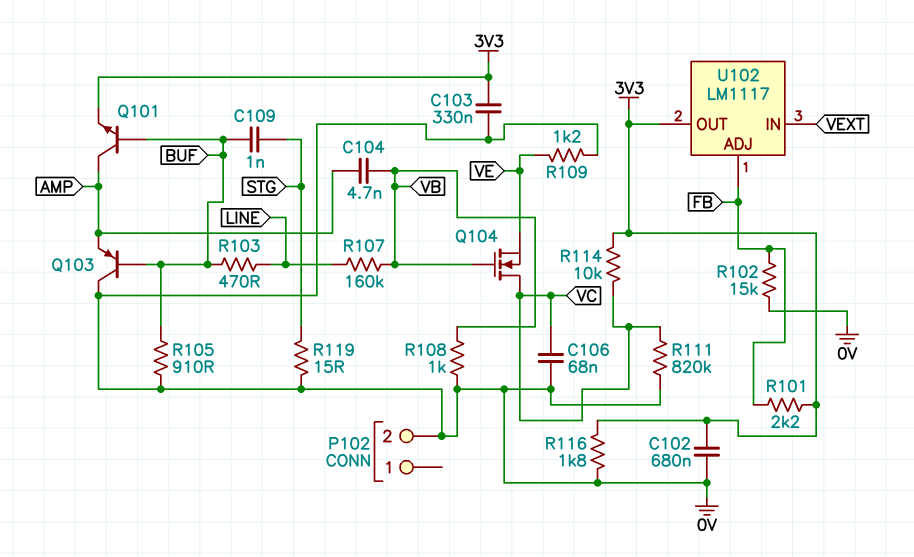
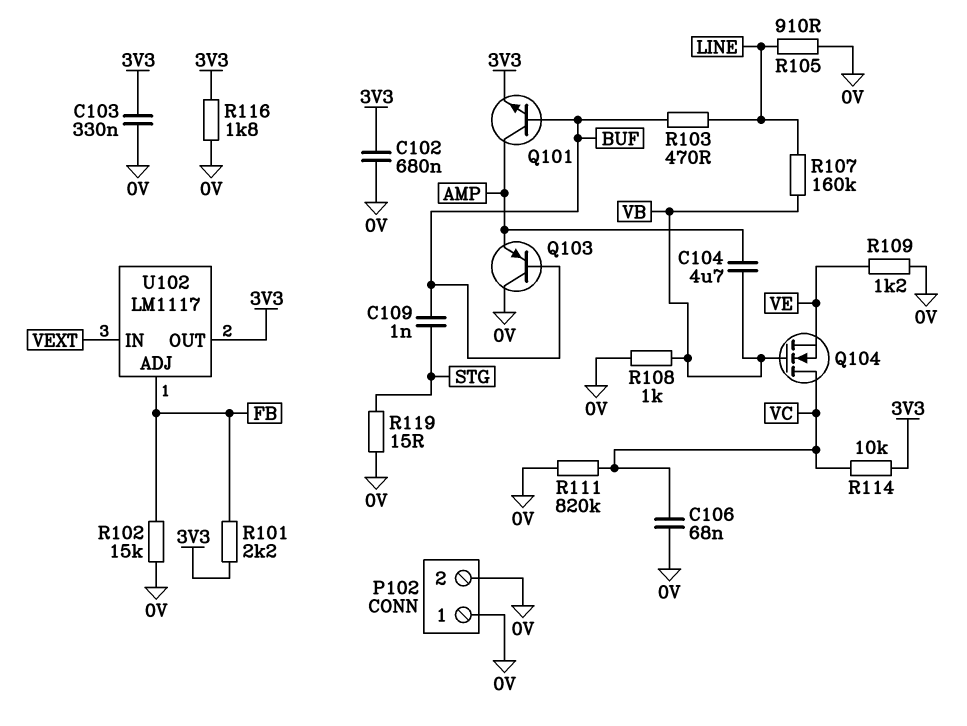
C104: 4.7nF (AMP, VB) -> 4.7uF (AMP, VB)
P102 pin 1: none -> 0V
R105: 910 (0V, BUF) -> 910 (0V, LINE)

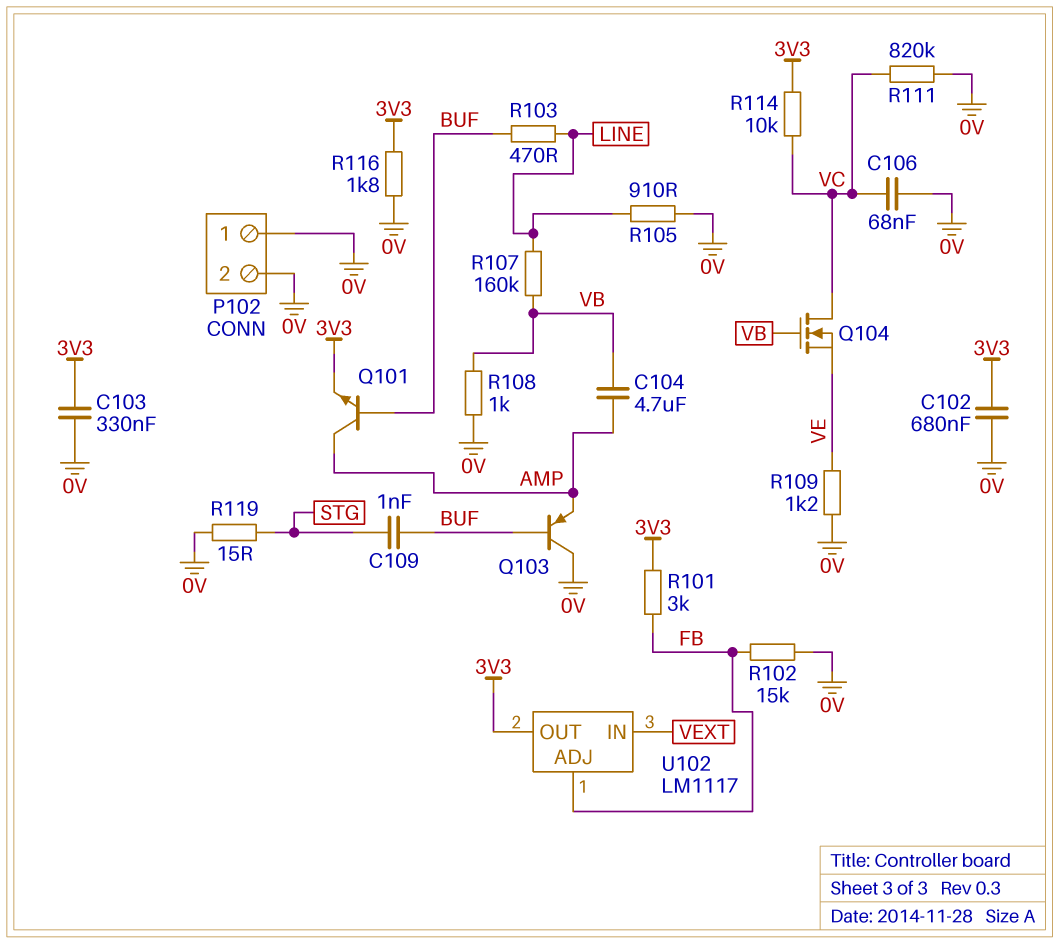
R101: 2.2k (3V3, FB) -> 3k (3V3, FB)

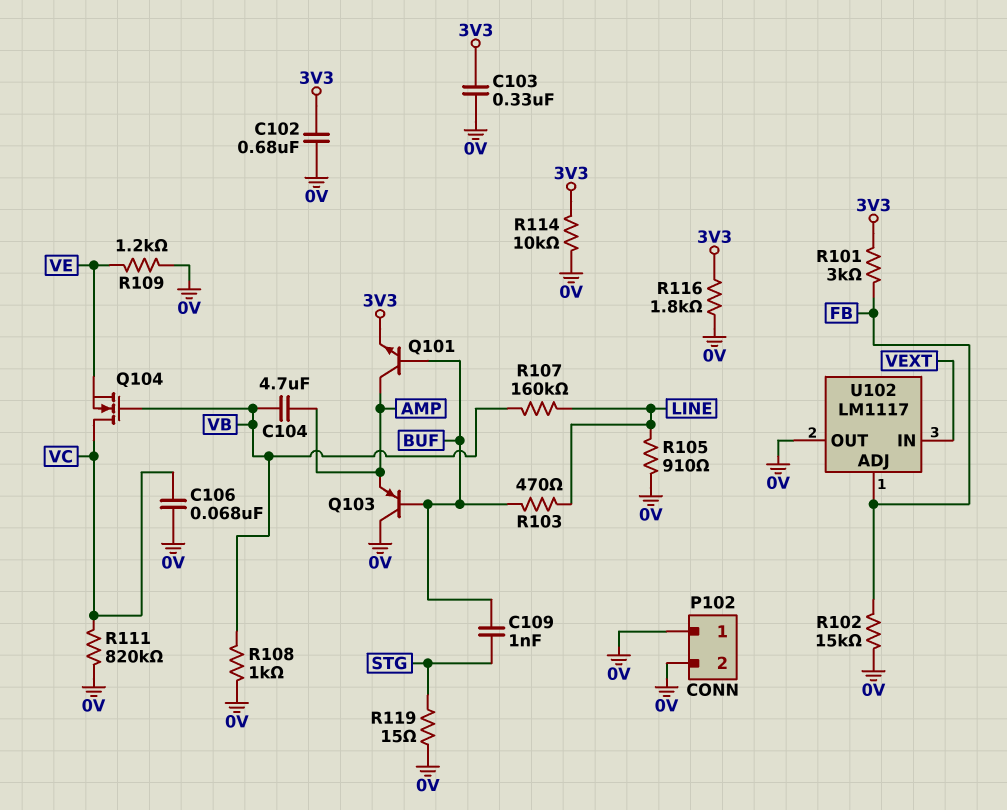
R114: 10k (3V3, VC) -> 10k (0V, 3V3)
U102 pin OUT: 3V3 -> 0V

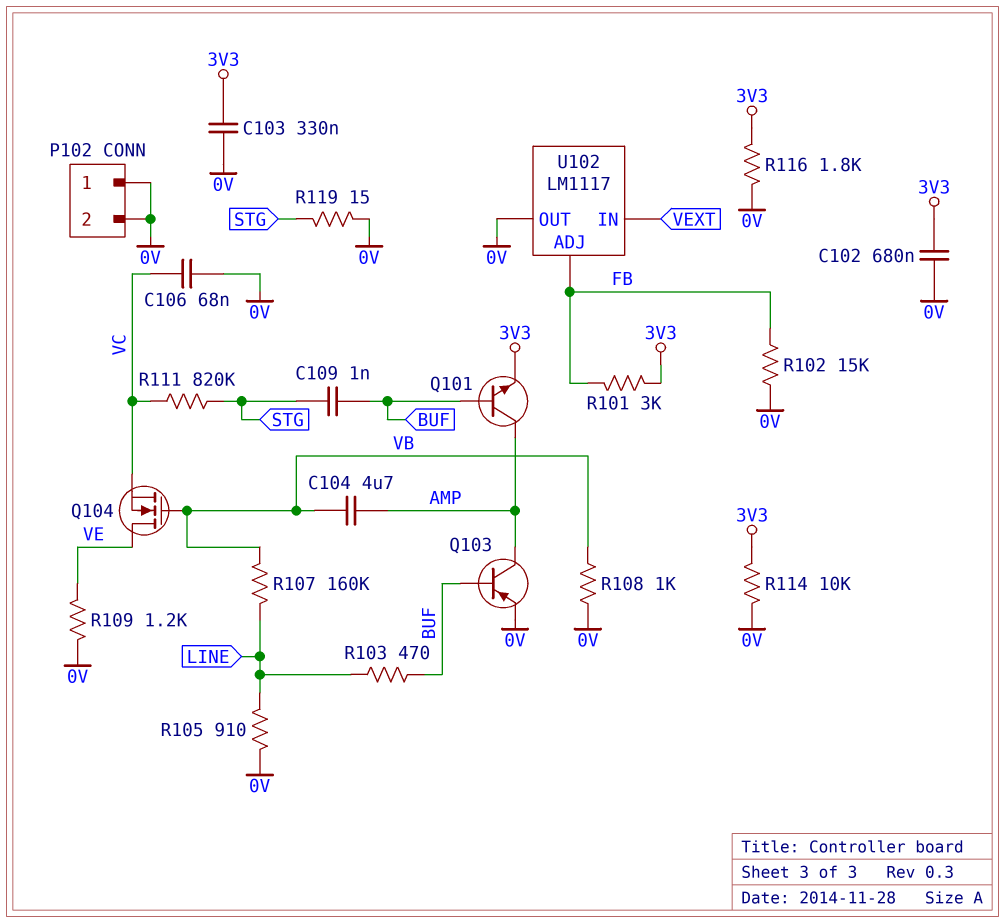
Q103: PNP (B BUF, C 0V, E AMP) -> PNP (B BUF, C AMP, E 0V)
Q104: NMOS (G VB, D VC, S VE) -> NMOS (G VB, D VE, S VC)
R111: 820k (0V, VC) -> 820k (STG, VC)

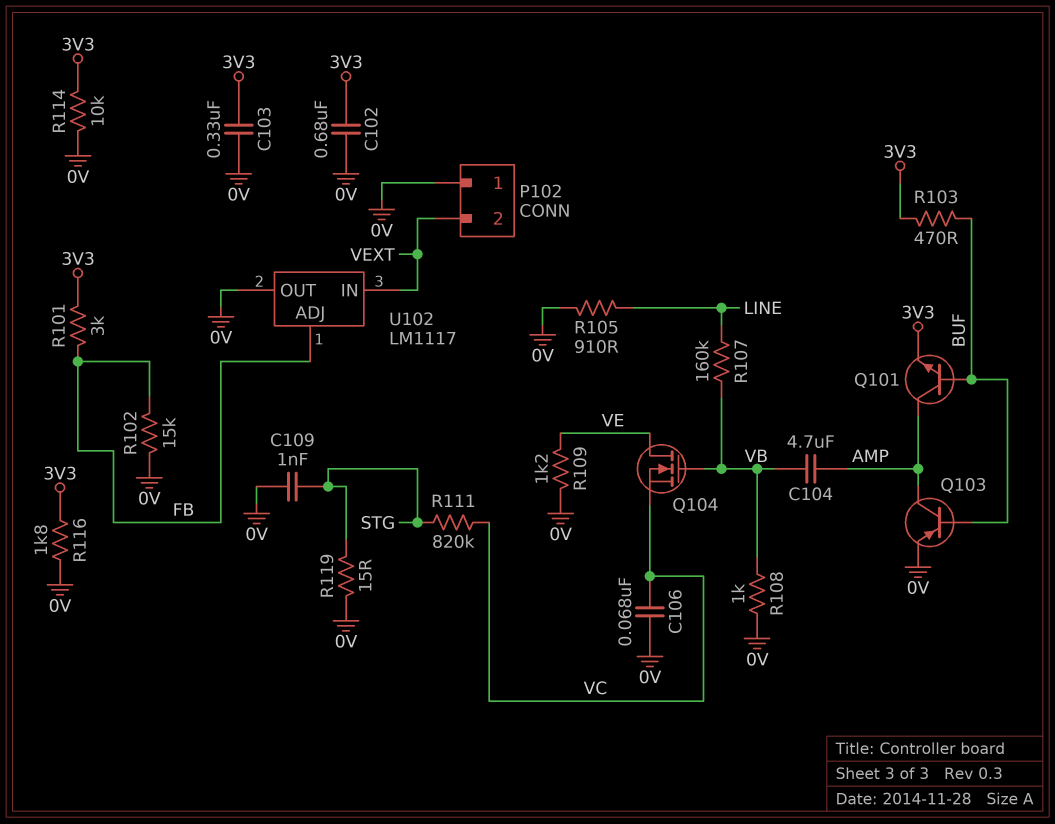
C109: 1nF (BUF, STG) -> 1nF (0V, STG)
P102 pin 2: 0V -> VEXT
R103: 470 (BUF, LINE) -> 470 (3V3, BUF)

